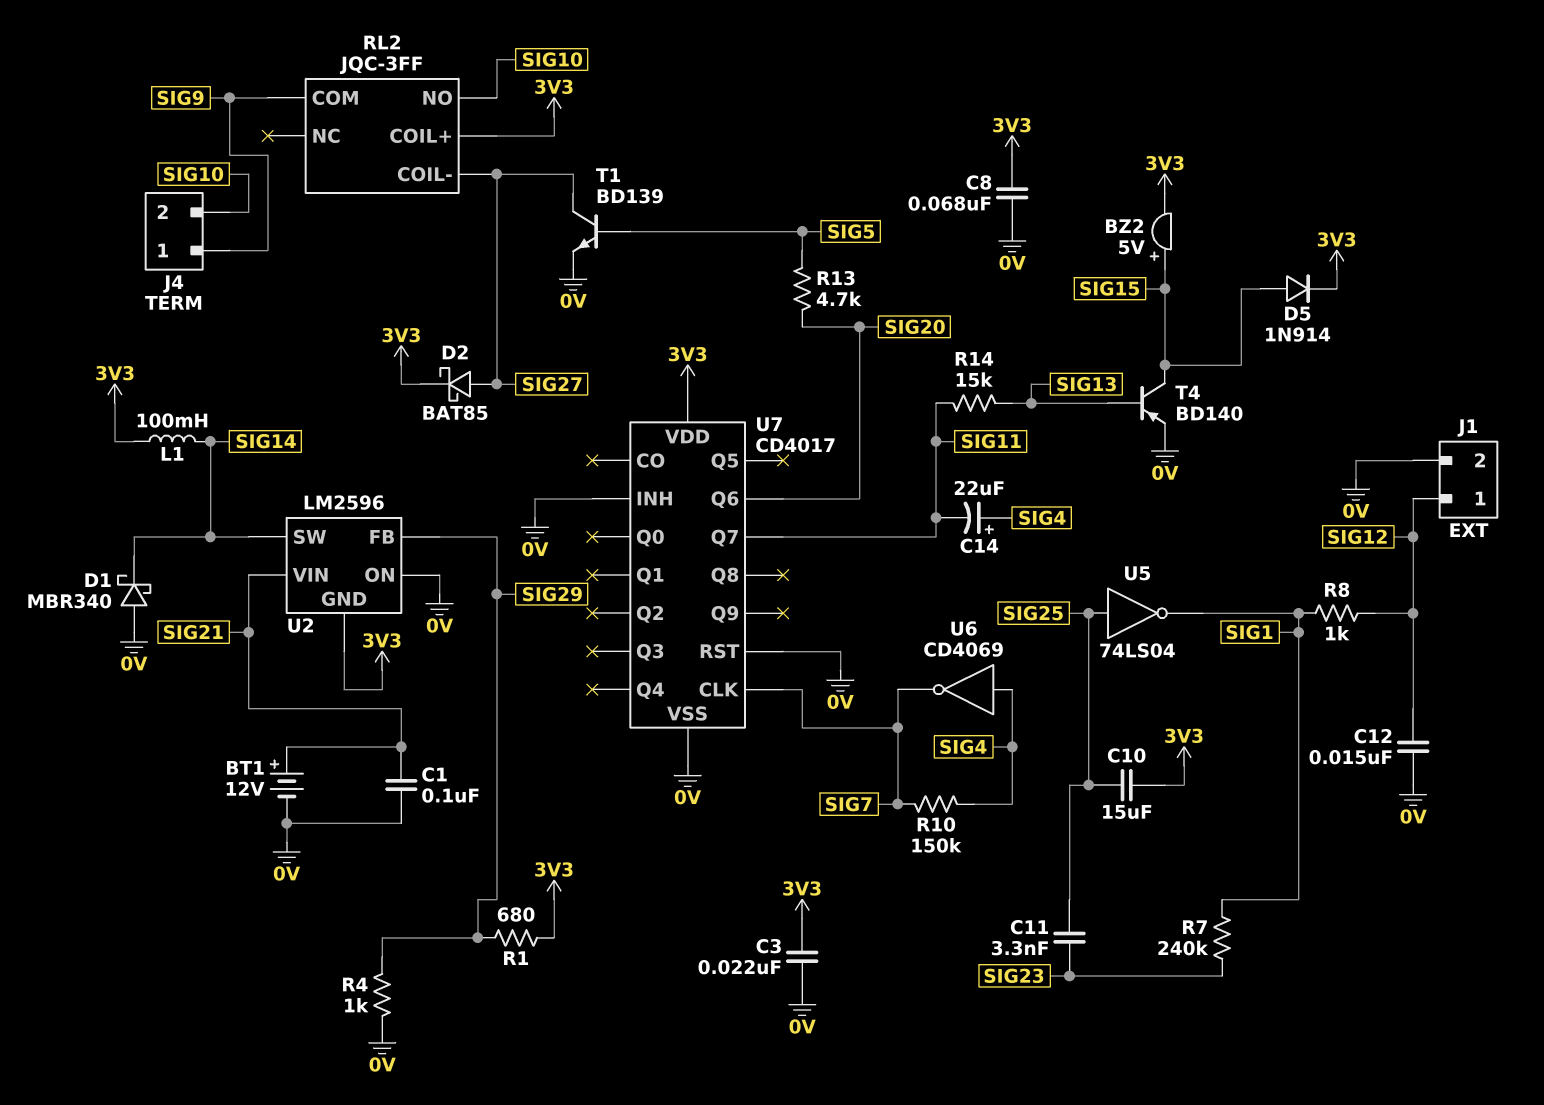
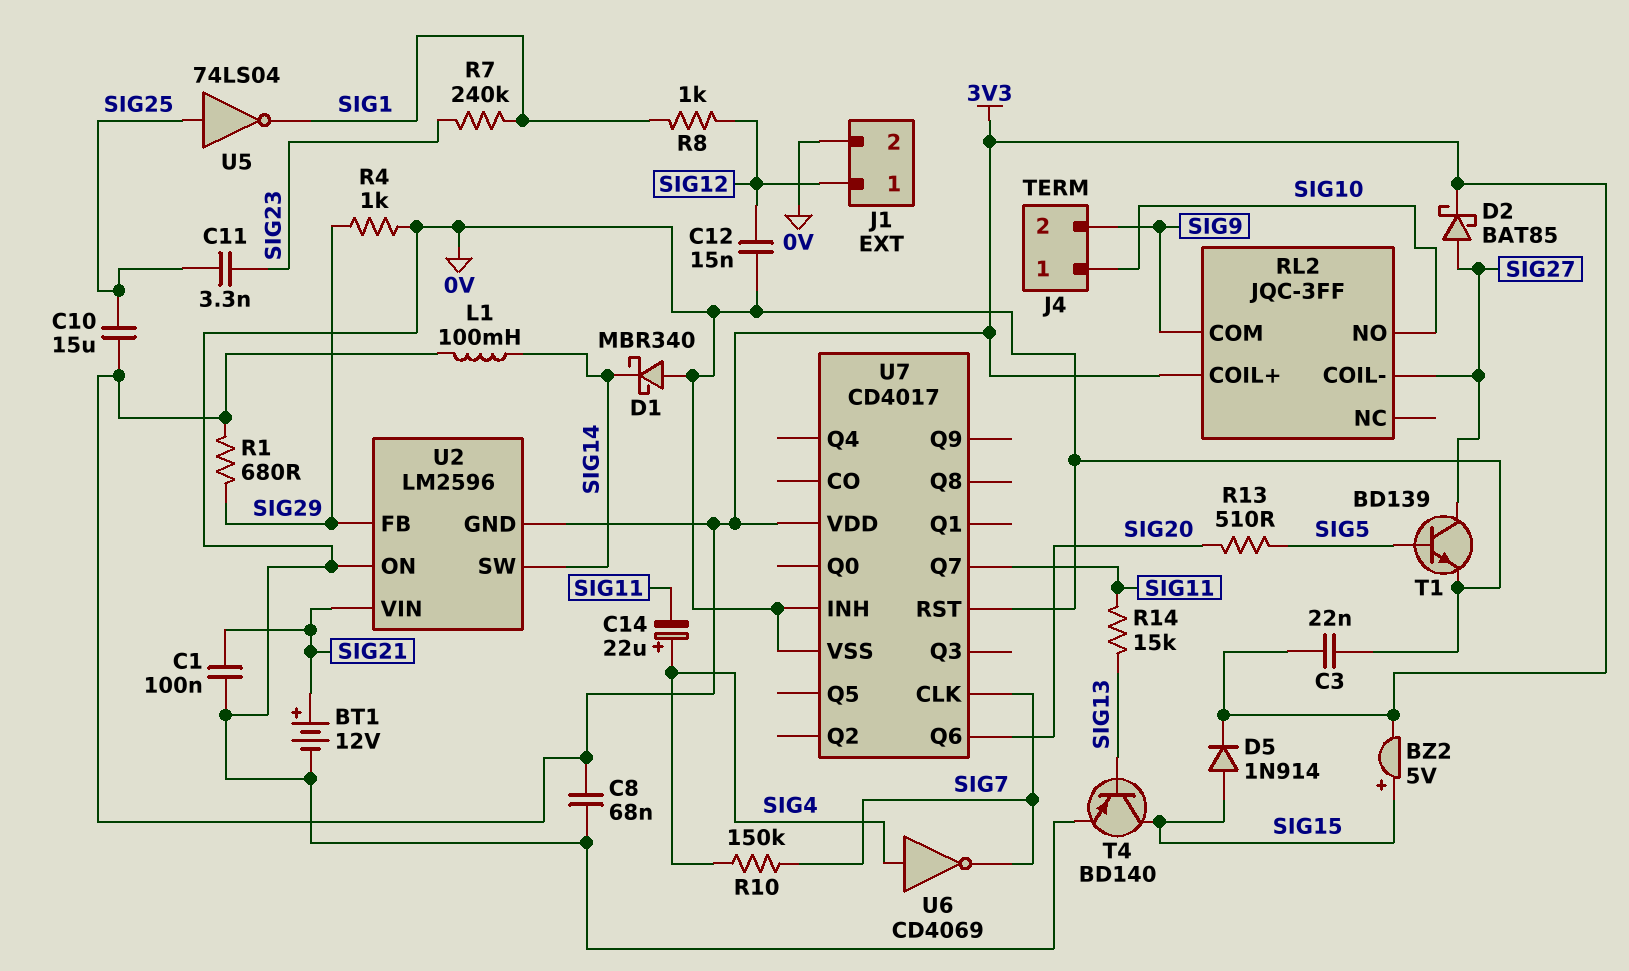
J4 pin 1: SIG9 -> SIG10
J4 pin 2: SIG10 -> SIG9
R13: 4.7k (SIG5, SIG20) -> 510 (SIG5, SIG20)

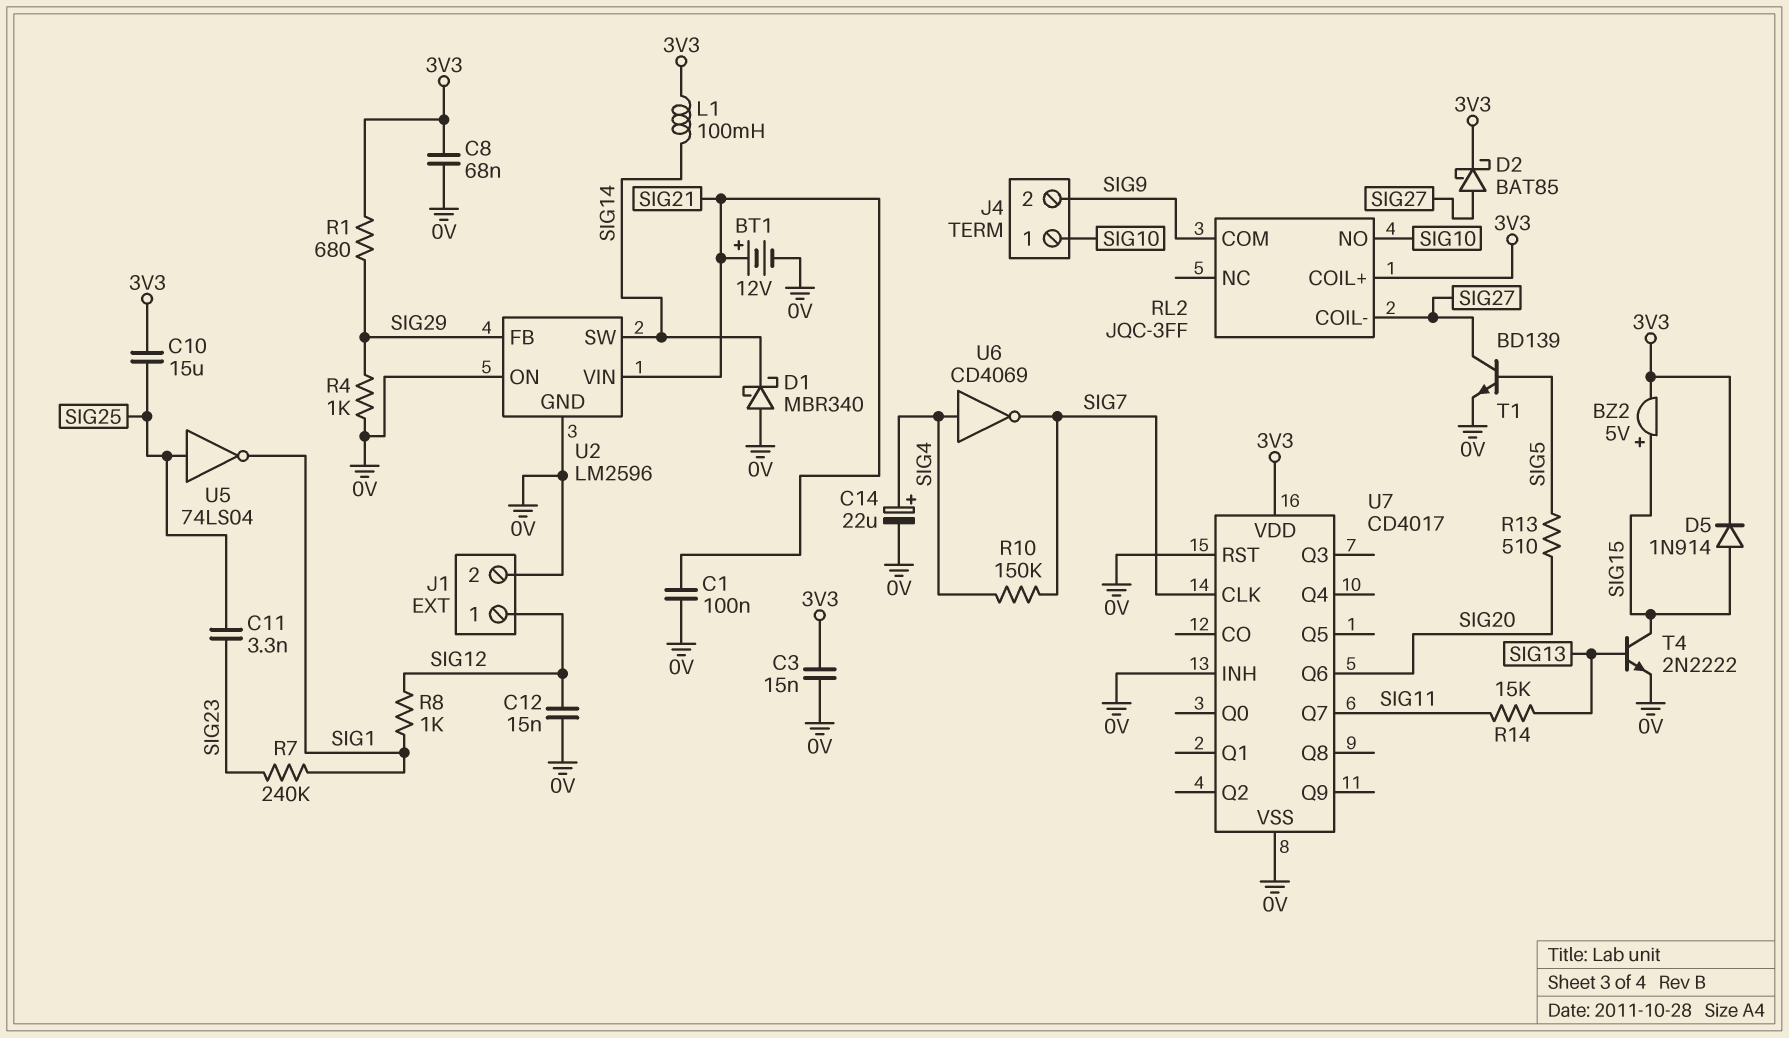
C3: 22nF (0V, 3V3) -> 15nF (0V, 3V3)
C14: 22uF (plus SIG4, minus SIG11) -> 22uF (plus SIG4, minus 0V)
T4: PNP BD140 (B SIG13, C SIG15, E 0V) -> NPN 2N2222 (B SIG13, C SIG15, E 0V)
U2 pin GND: 3V3 -> 0V

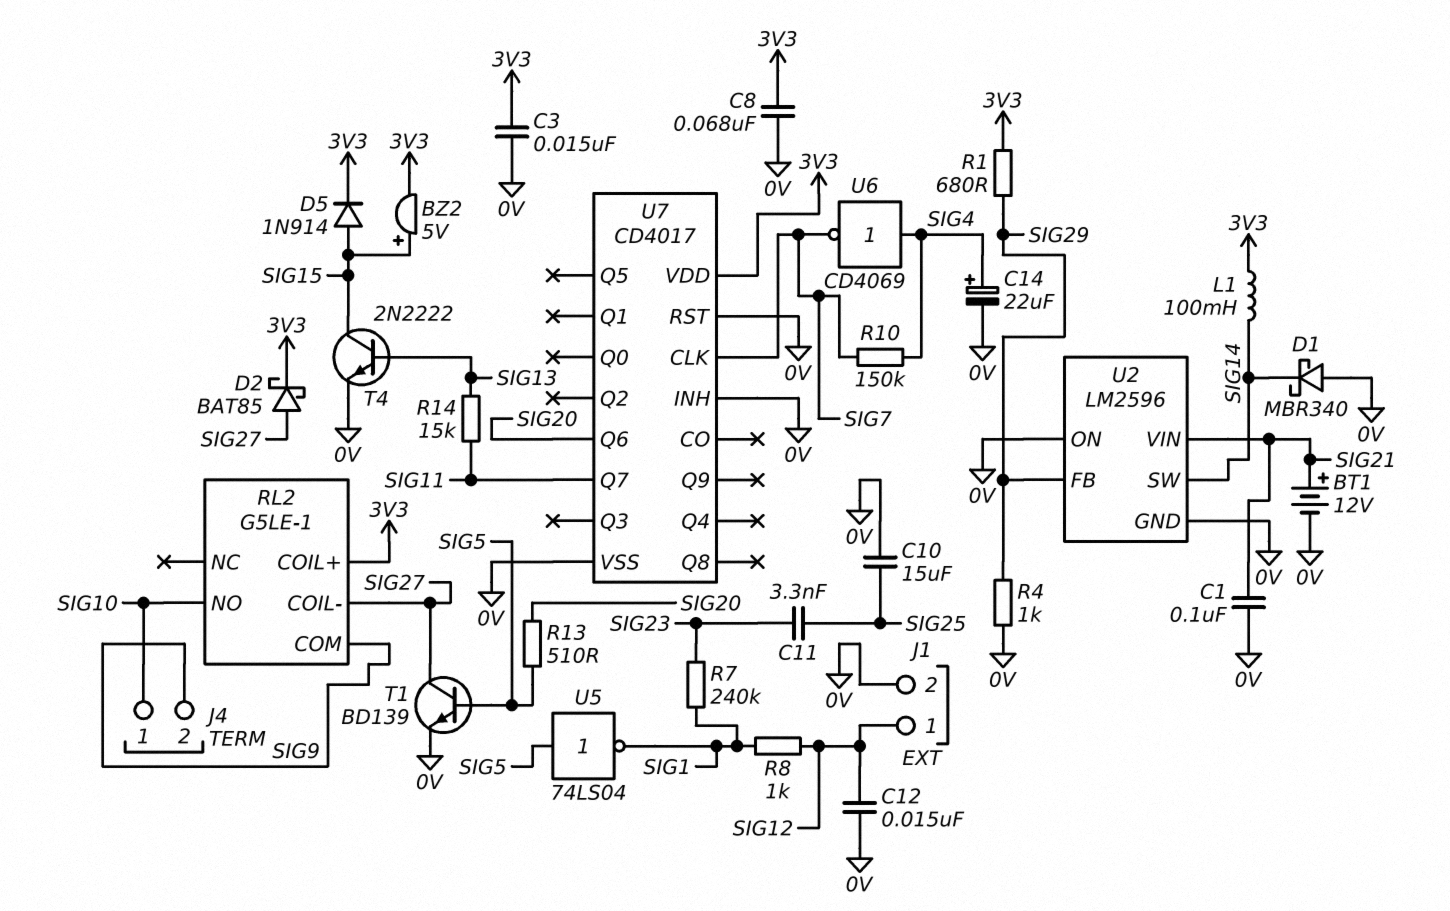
C10: 15uF (3V3, SIG25) -> 15uF (0V, SIG25)
RL2: JQC-3FF -> G5LE-1
U5: NOT 74LS04 (in SIG25, out SIG1) -> NOT 74LS04 (in SIG5, out SIG1)

